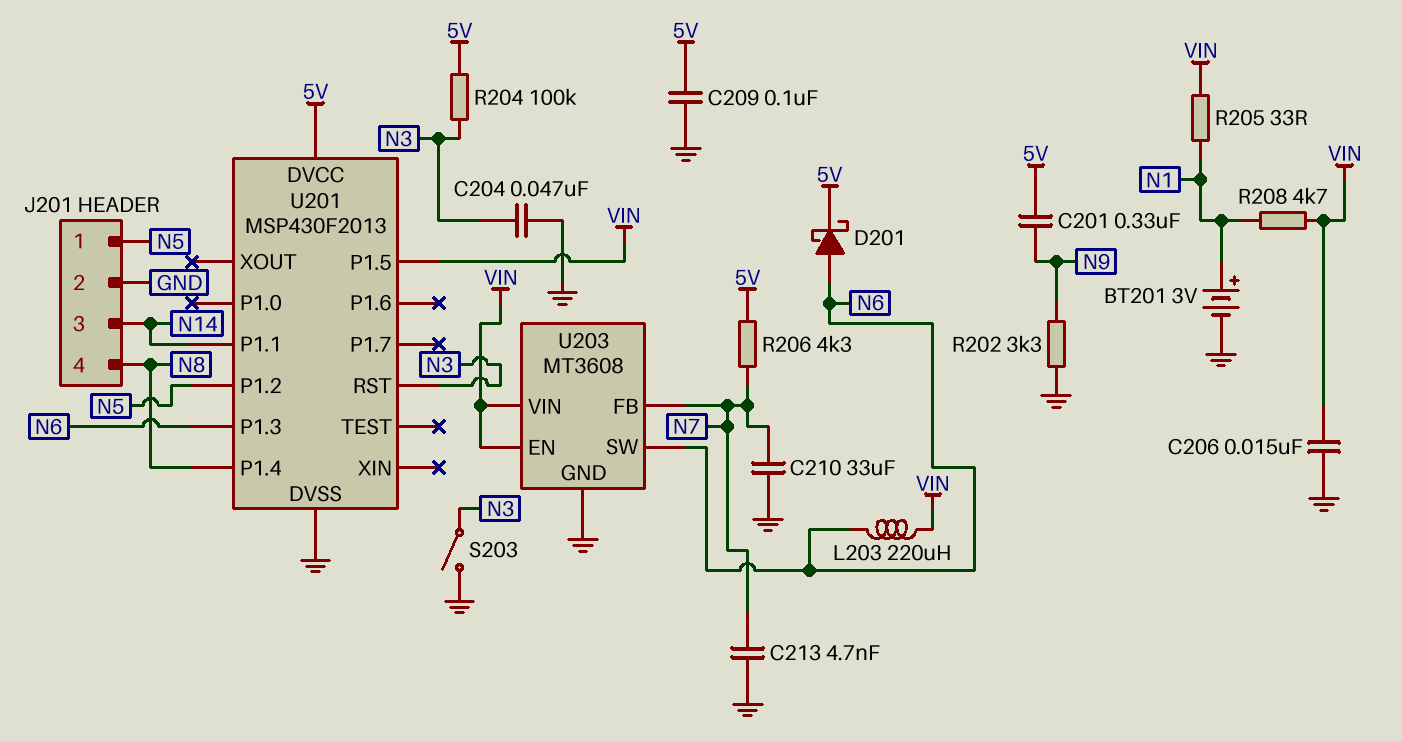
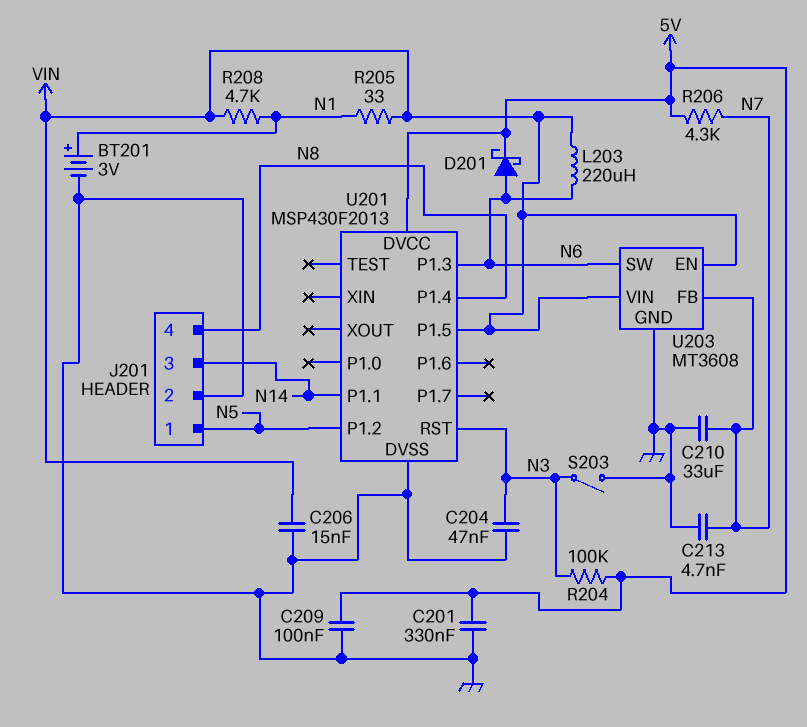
C201: 330nF (5V, N9) -> 330nF (5V, GND)
R202: 3.3k (GND, N9) -> none

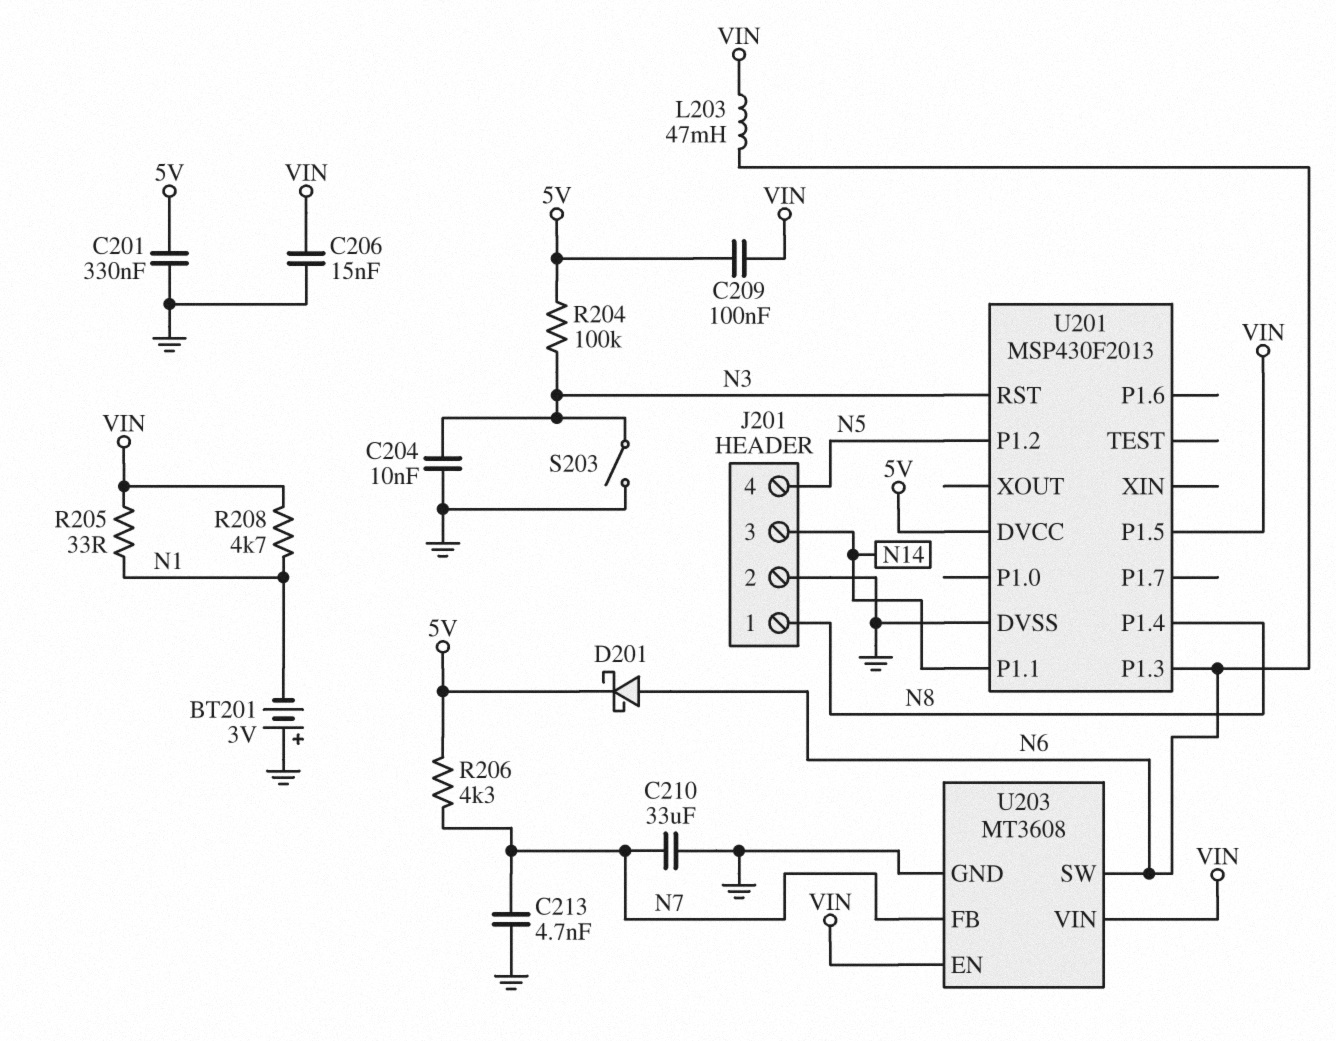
BT201: 3V (plus N1, minus GND) -> 3V (plus GND, minus N1)
C204: 47nF (GND, N3) -> 10nF (GND, N3)
C209: 100nF (5V, GND) -> 100nF (5V, VIN)
J201 pin 1: N5 -> N8
J201 pin 4: N8 -> N5
L203: 220uH (N6, VIN) -> 47mH (N6, VIN)

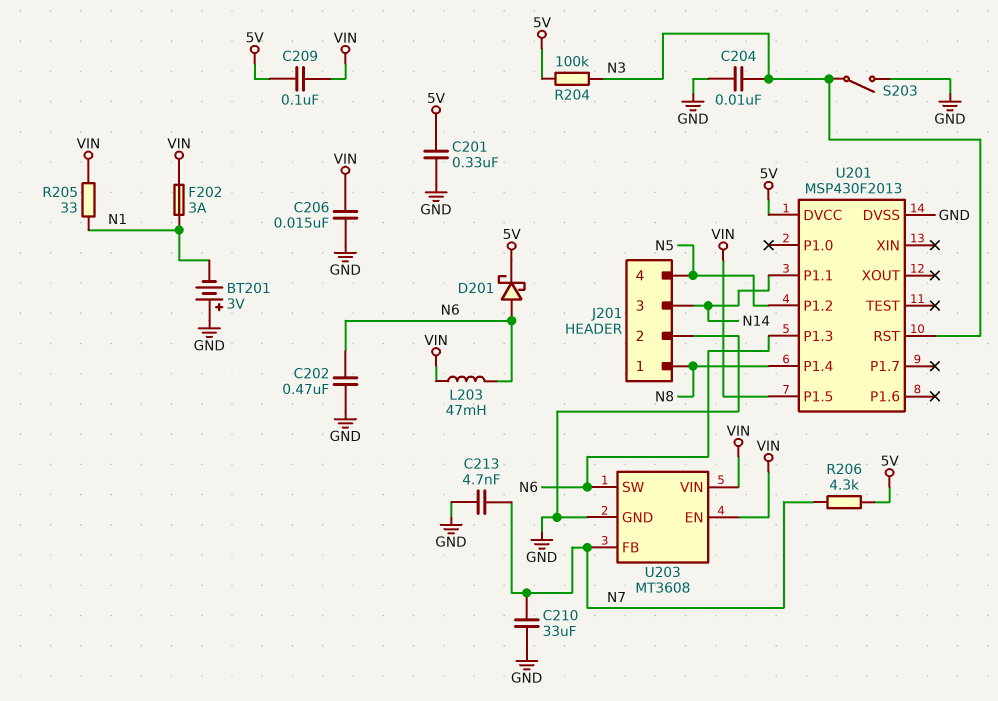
C202: none -> 470nF (GND, N6)
F202: none -> 3A (N1, VIN)
R208: 4.7k (N1, VIN) -> none

